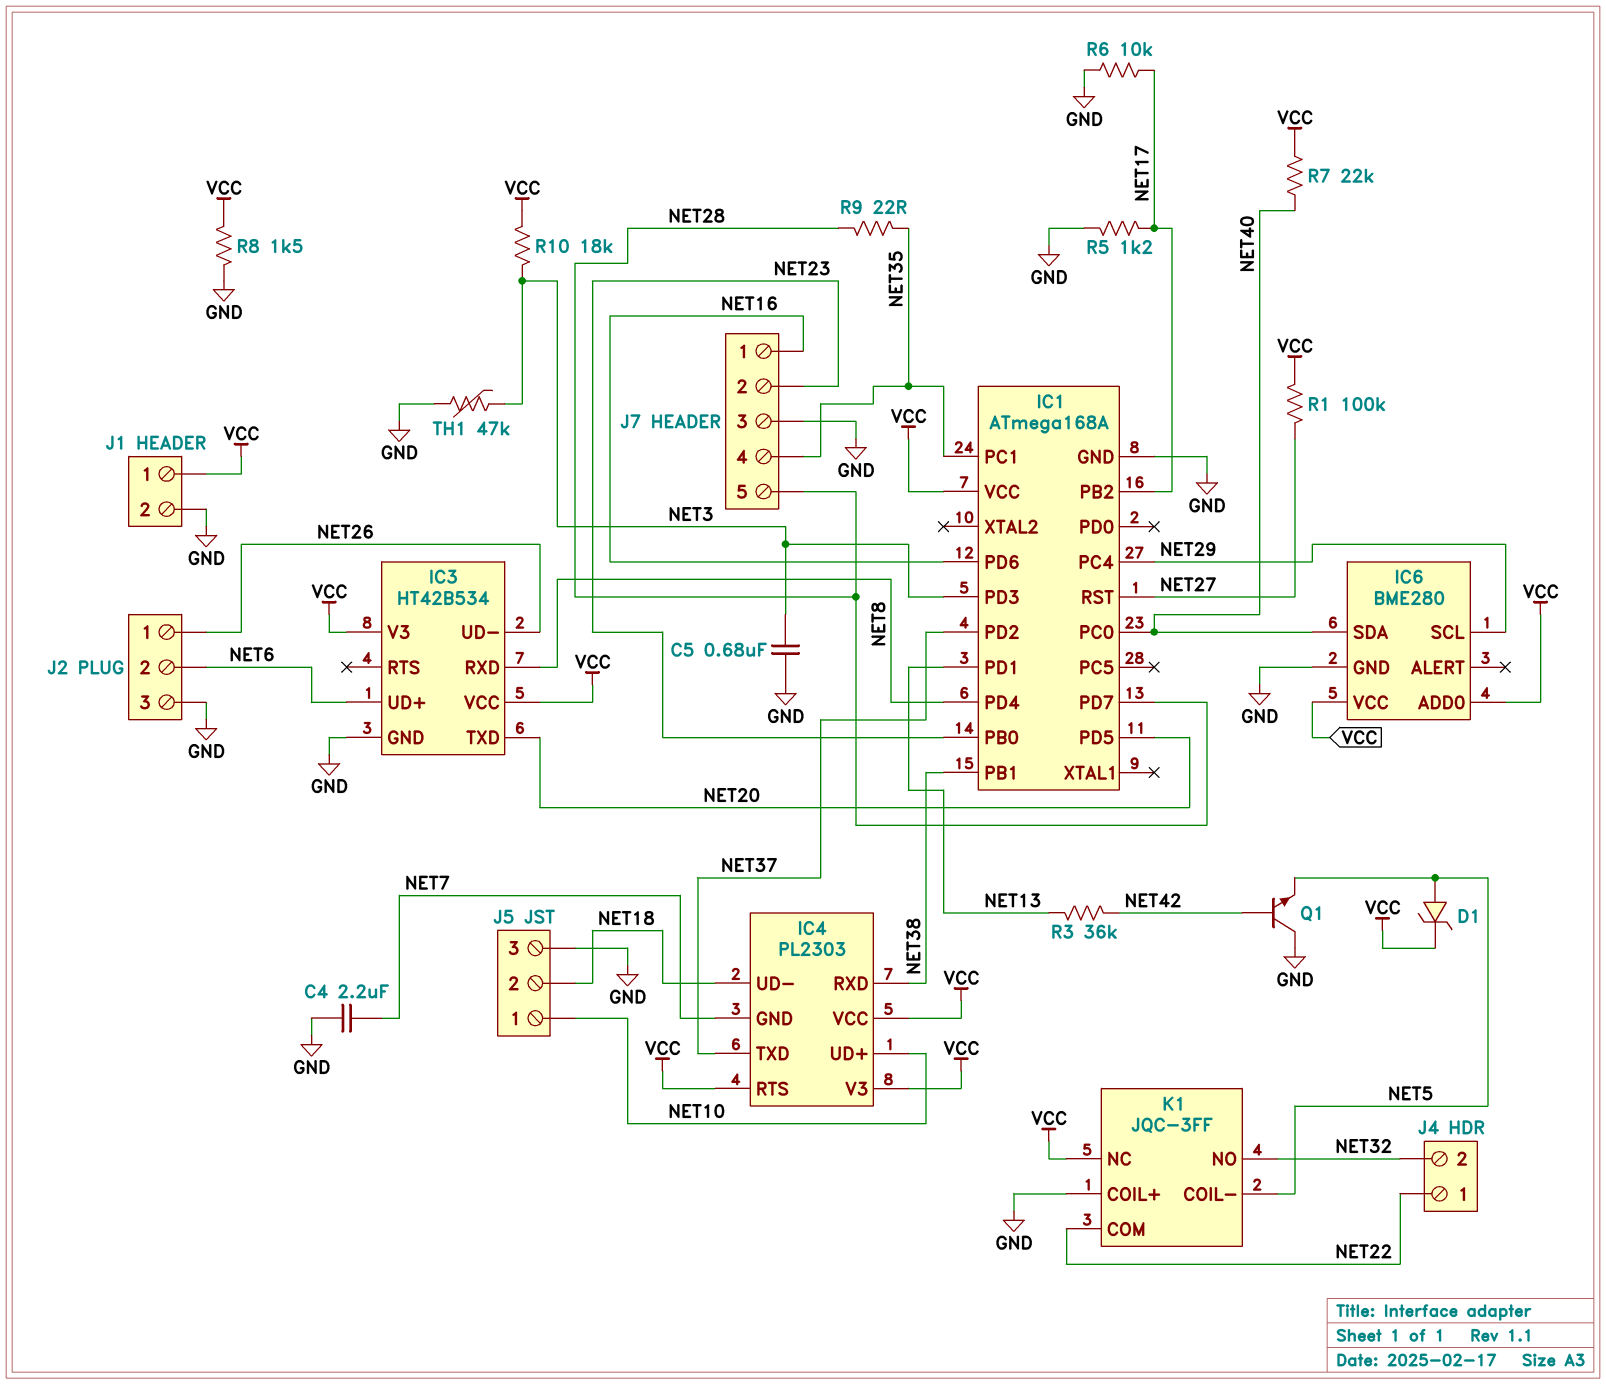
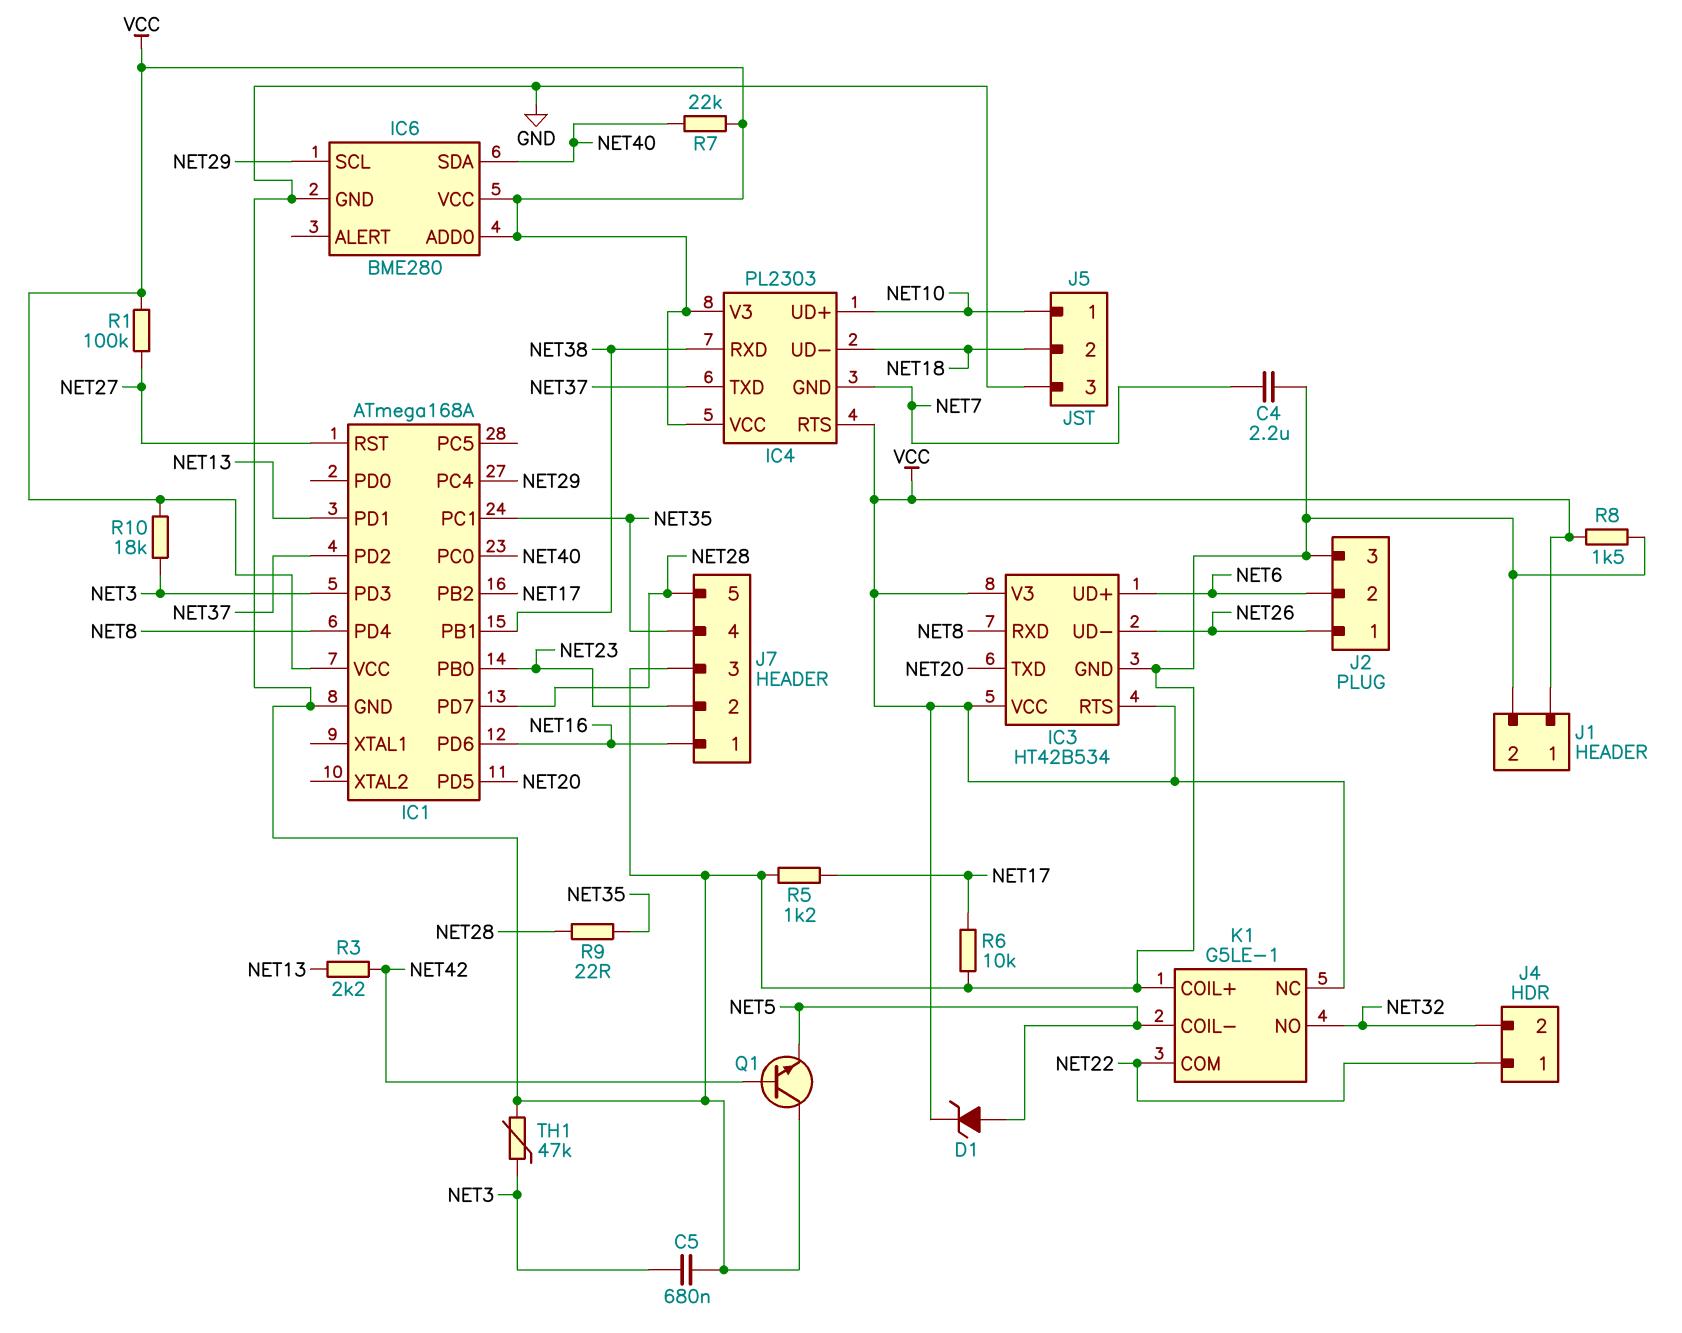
IC3 pin RTS: none -> VCC
K1: JQC-3FF -> G5LE-1
R3: 36k (NET13, NET42) -> 2.2k (NET13, NET42)

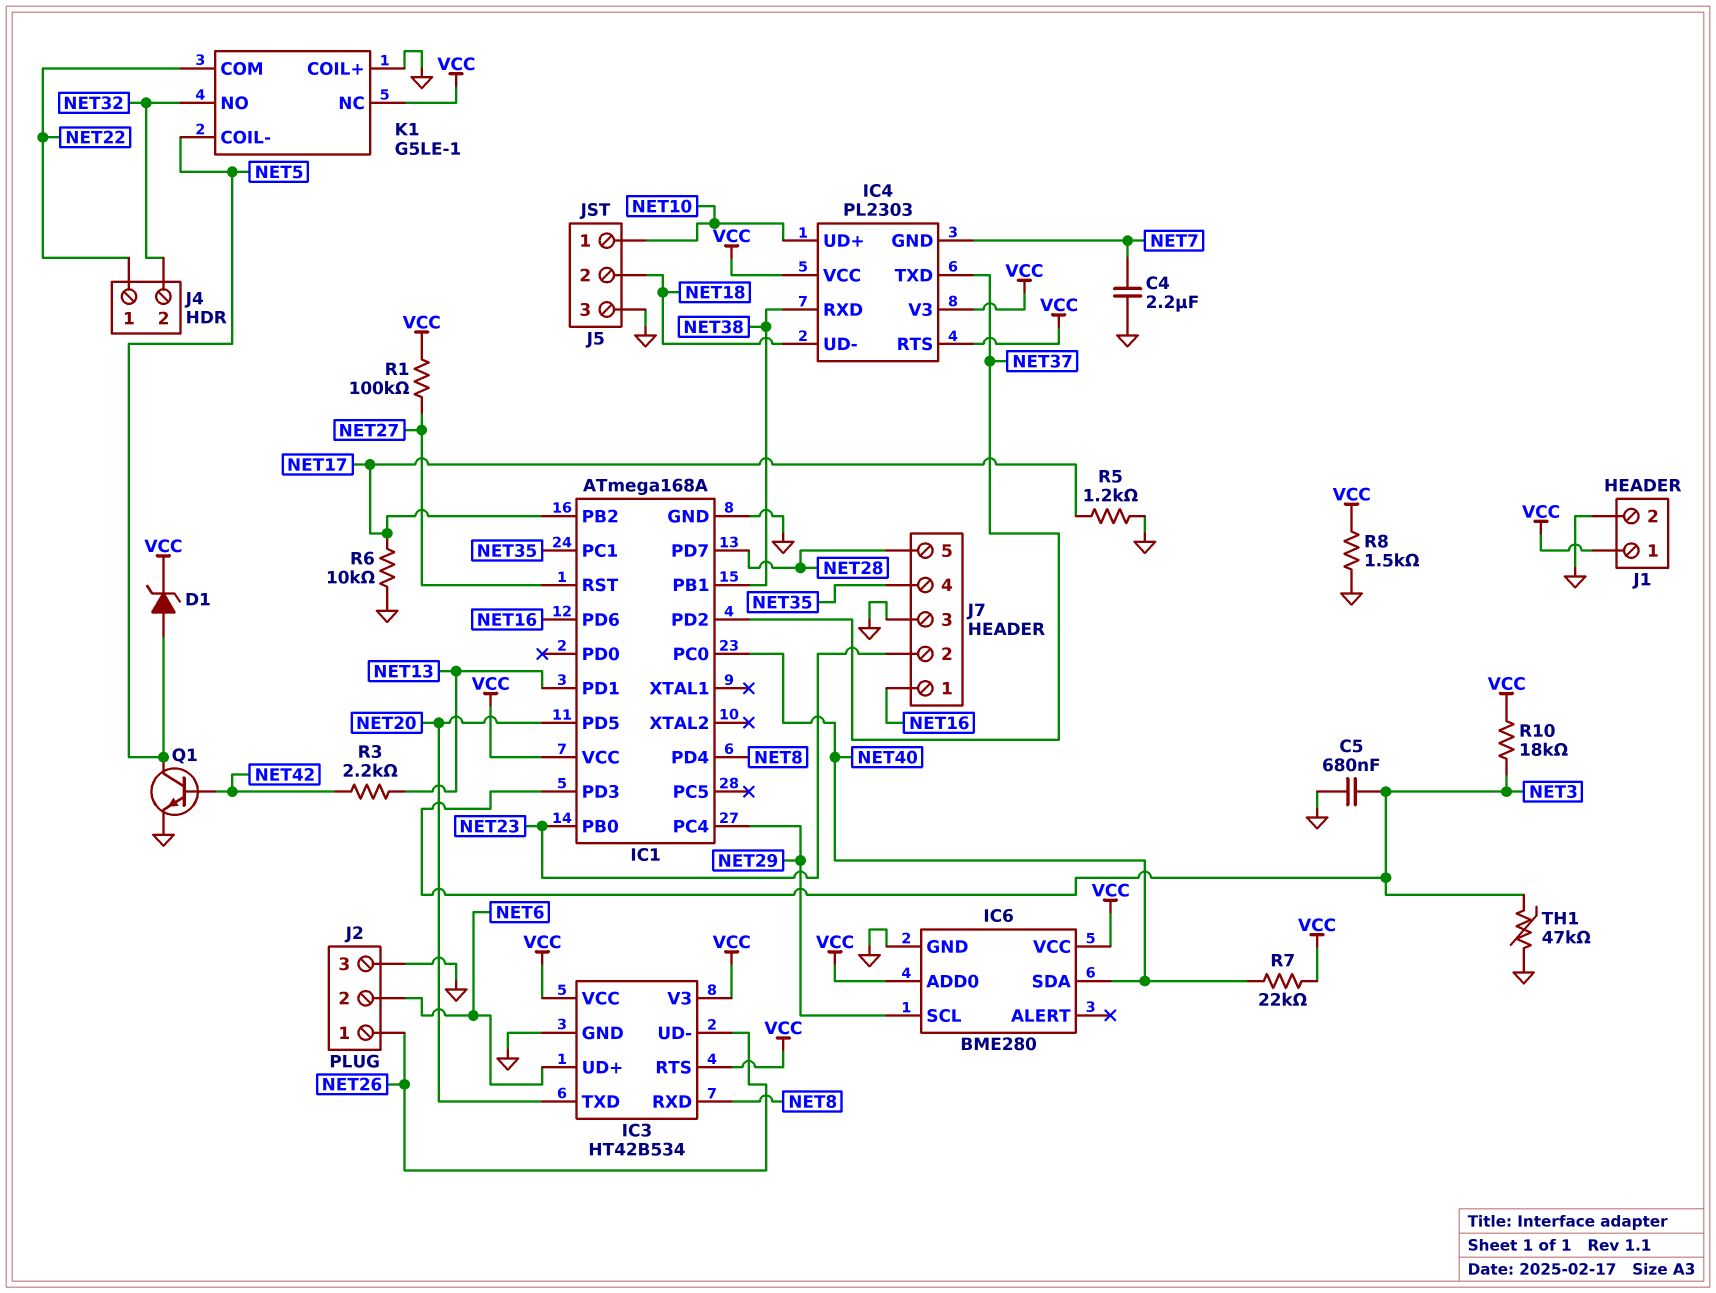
Q1: NPN (B NET42, C GND, E NET5) -> NPN (B NET42, C NET5, E GND)
R9: 22 (NET28, NET35) -> none

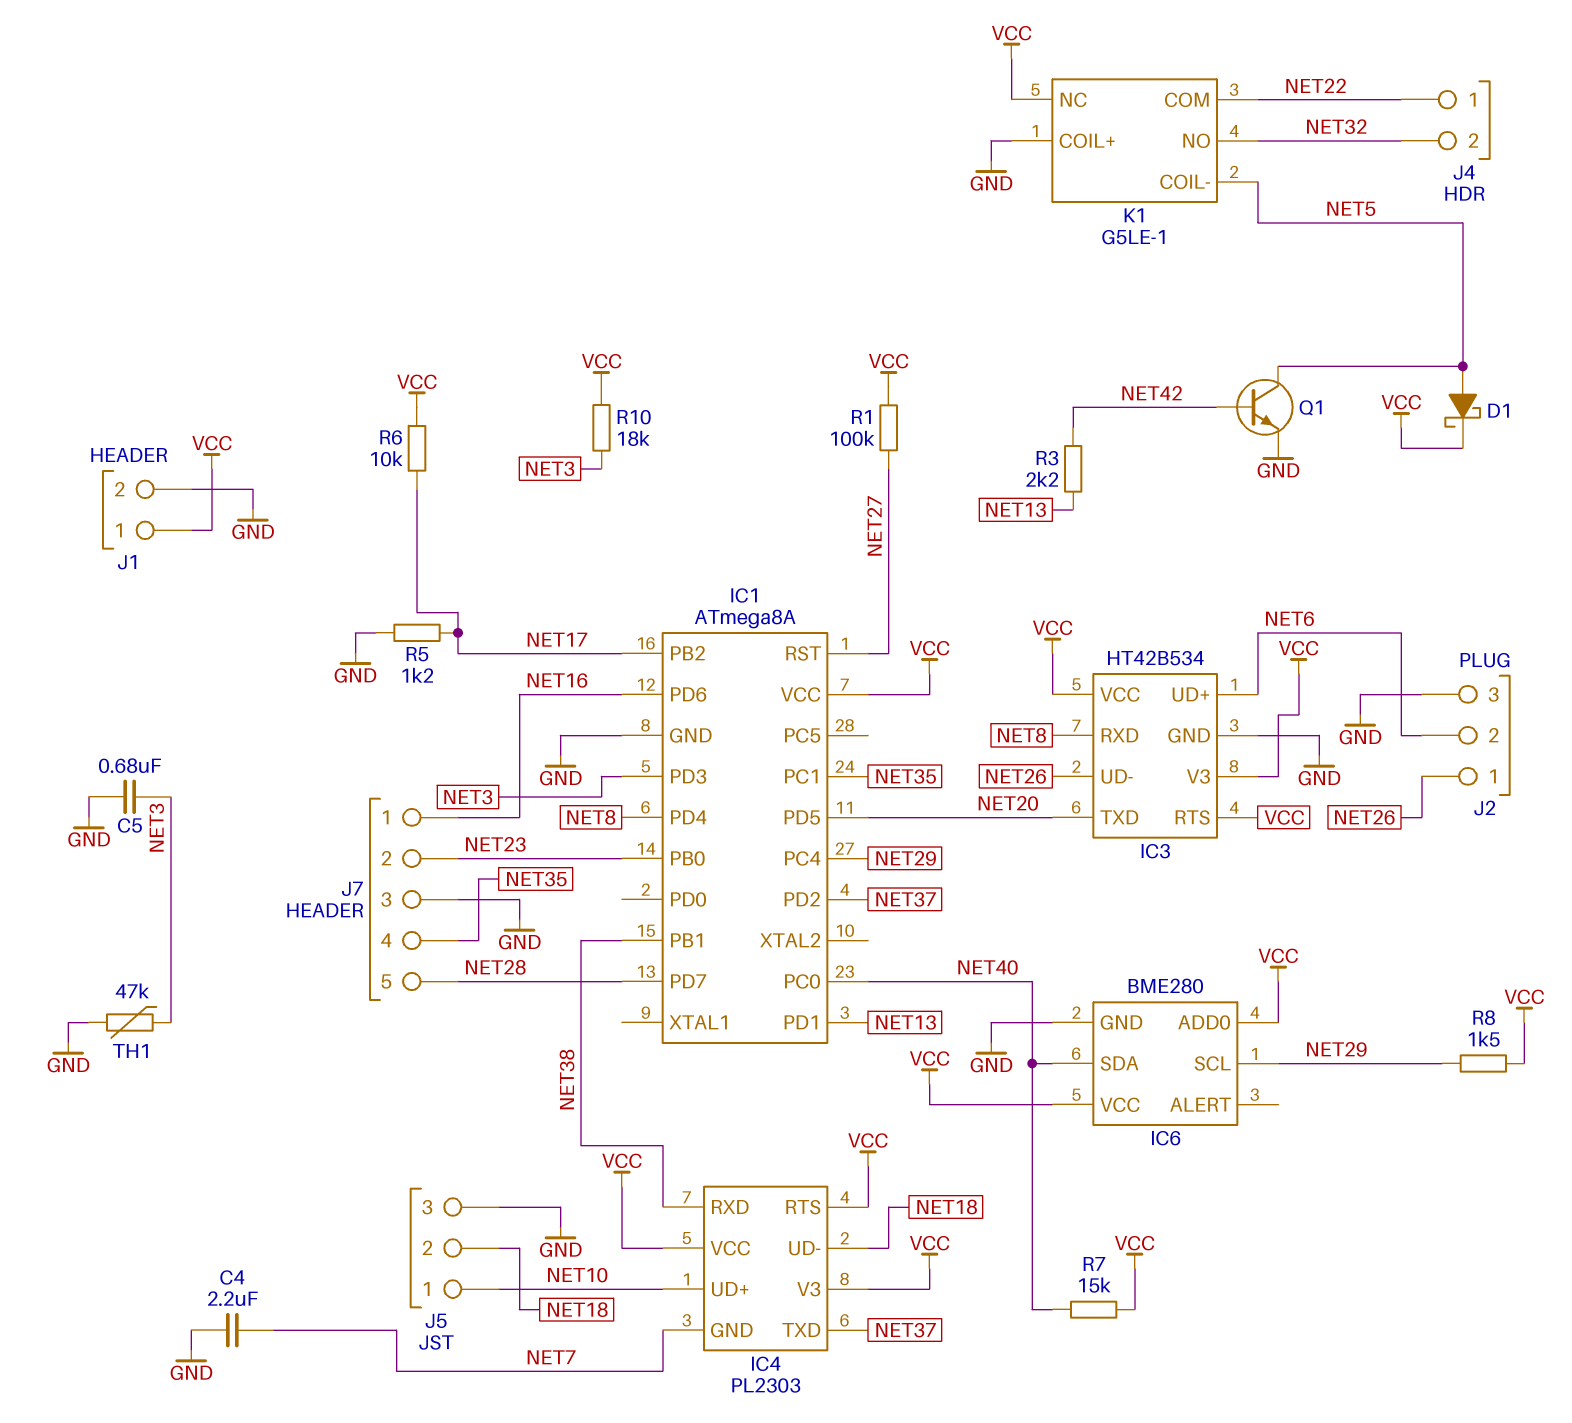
D1: zener (A NET5, K VCC) -> schottky (A NET5, K VCC)
IC1: ATmega168A -> ATmega8A
R6: 10k (GND, NET17) -> 10k (NET17, VCC)
R7: 22k (NET40, VCC) -> 15k (NET40, VCC)
R8: 1.5k (GND, VCC) -> 1.5k (NET29, VCC)

